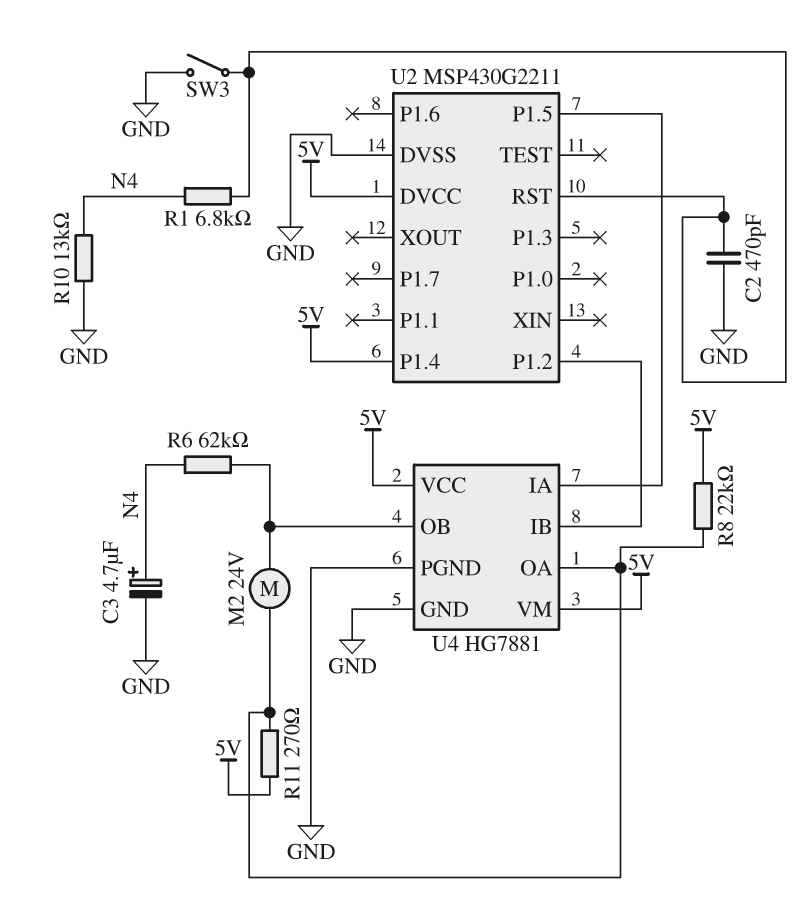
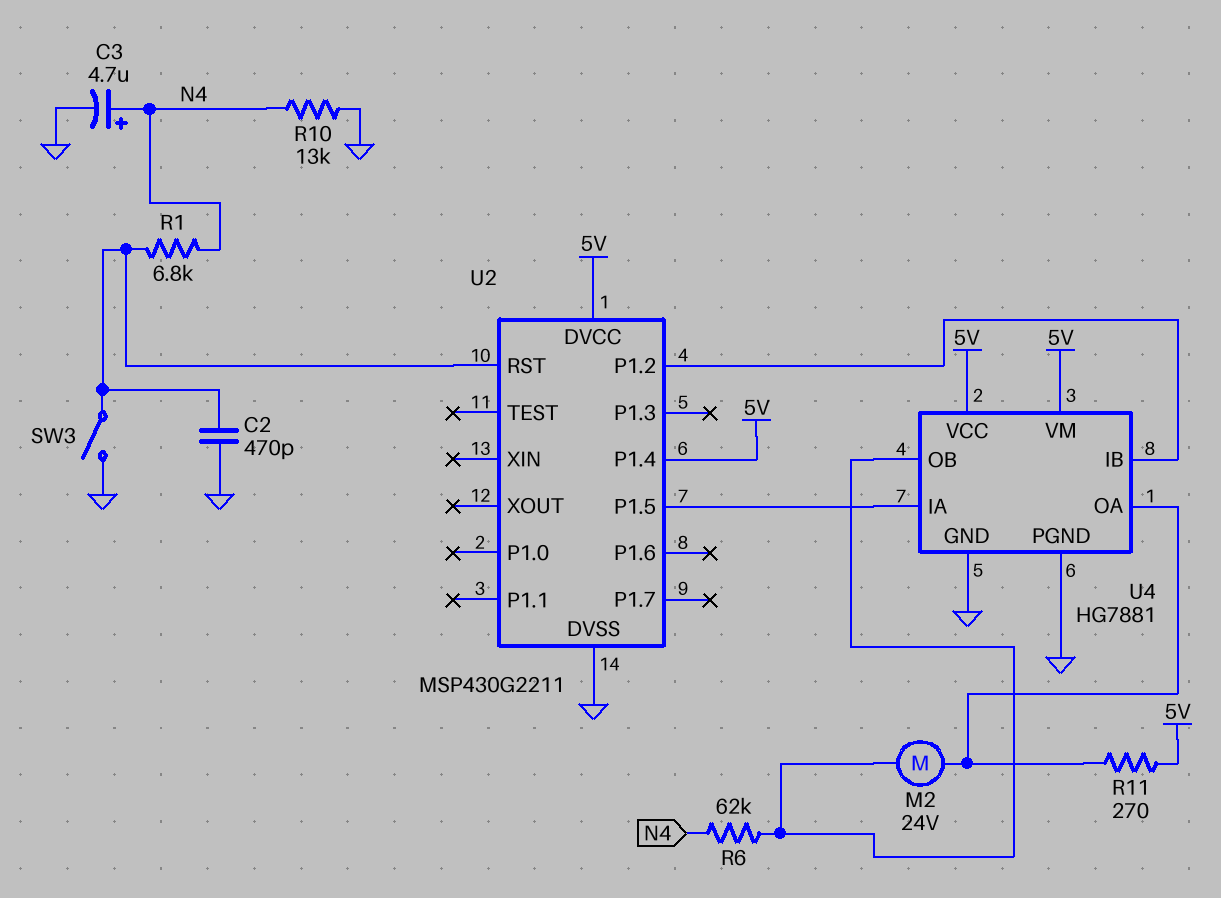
R8: 22k (5V, U4/OA) -> none

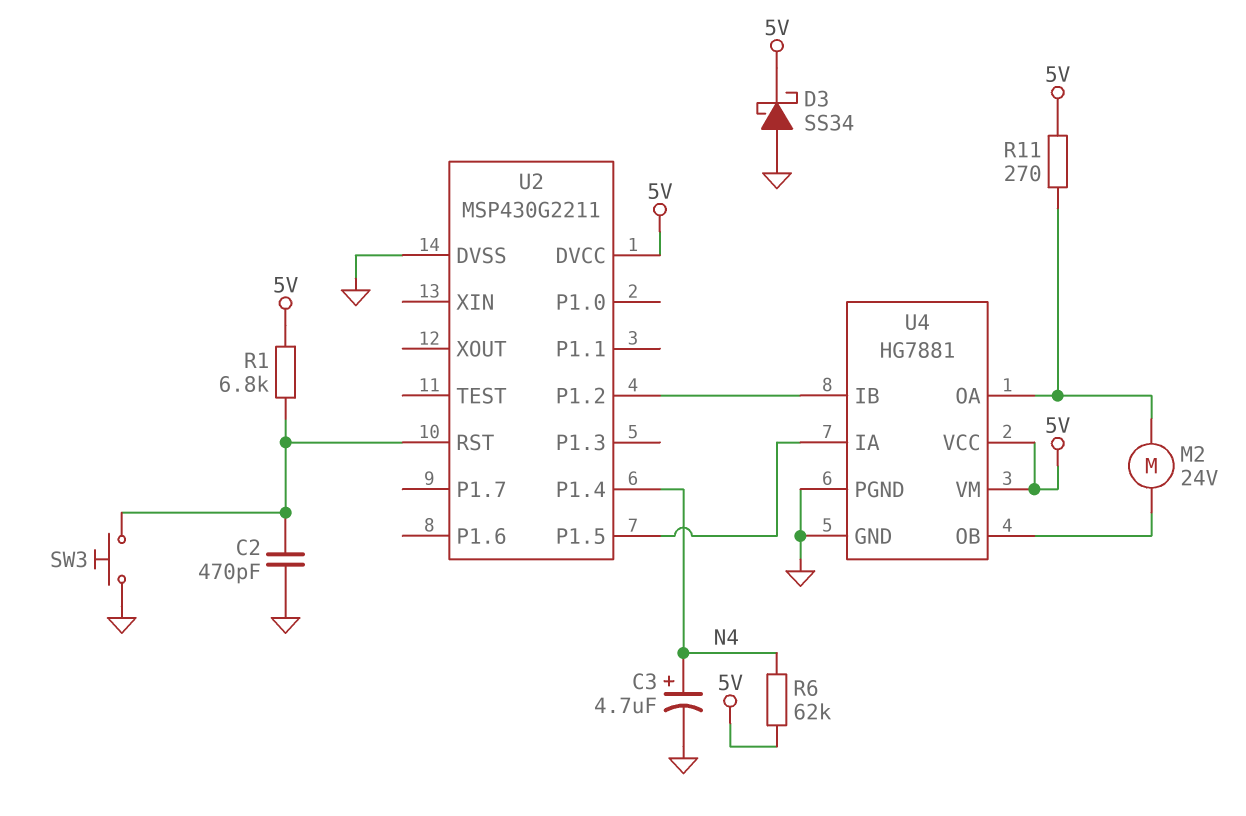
D3: none -> schottky SS34 (A GND, K 5V)
R1: 6.8k (N4, U2/RST) -> 6.8k (5V, U2/RST)
R6: 62k (N4, U4/OB) -> 62k (5V, N4)
R10: 13k (GND, N4) -> none
SW3: switch (GND, U2/RST) -> button (GND, U2/RST)
U2 pin P1.4: 5V -> N4

